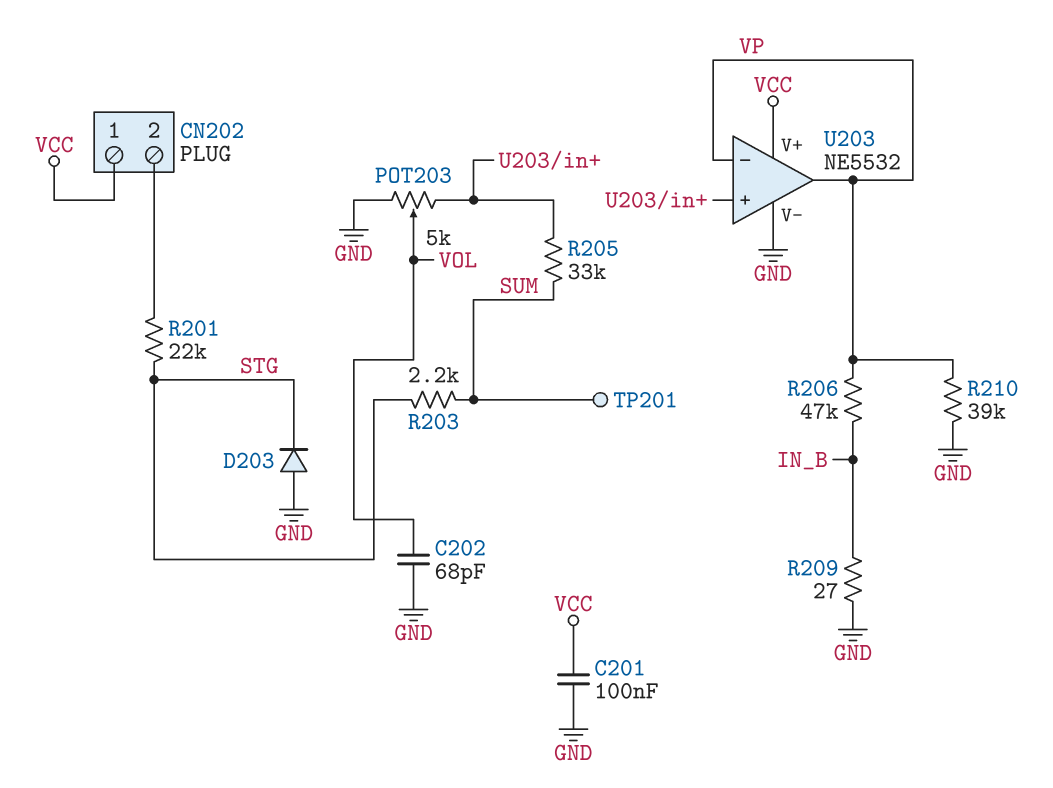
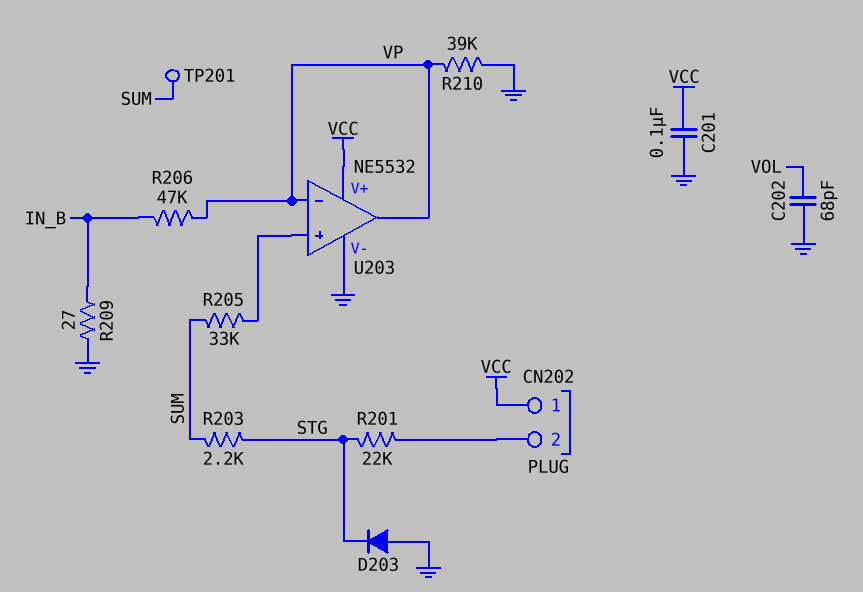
POT203: 5k (GND, U203/in+, wiper VOL) -> none

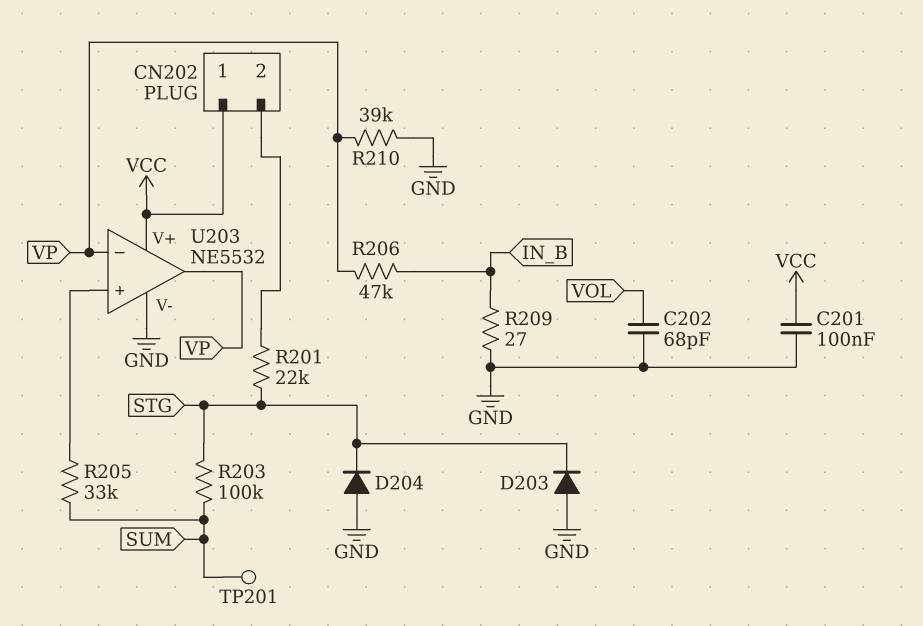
D204: none -> diode (A GND, K STG)
R203: 2.2k (STG, SUM) -> 100k (STG, SUM)

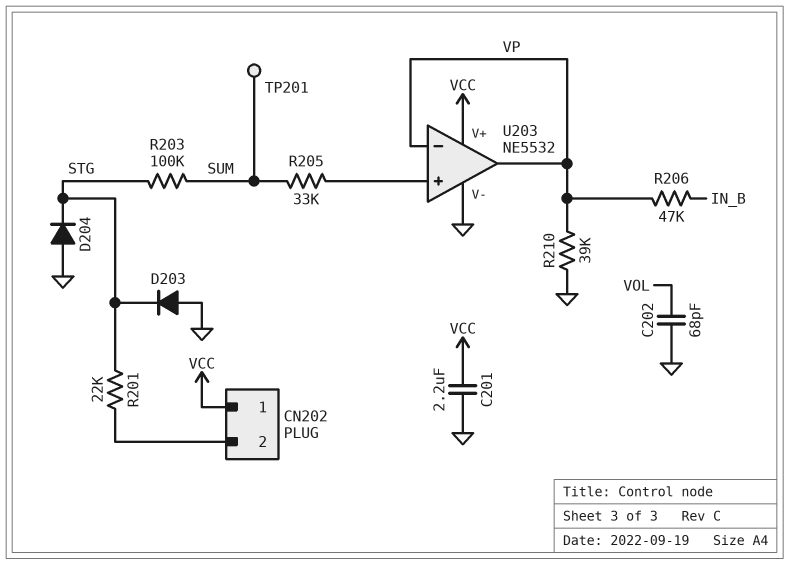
C201: 100nF (GND, VCC) -> 2.2uF (GND, VCC)
R209: 27 (GND, IN_B) -> none

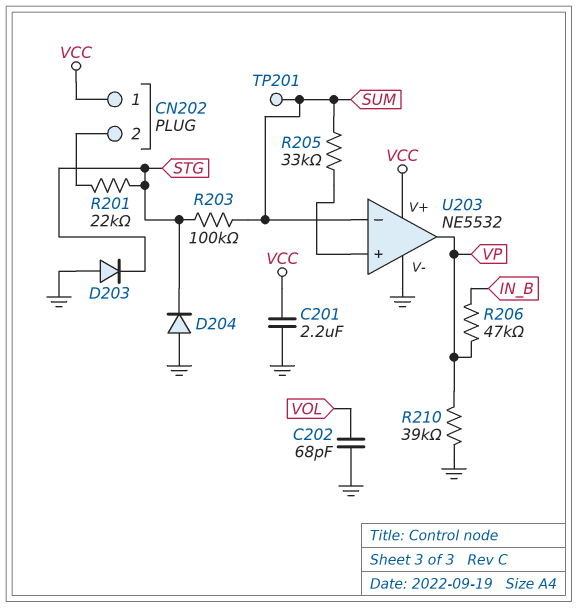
U203 pin in-: VP -> SUM

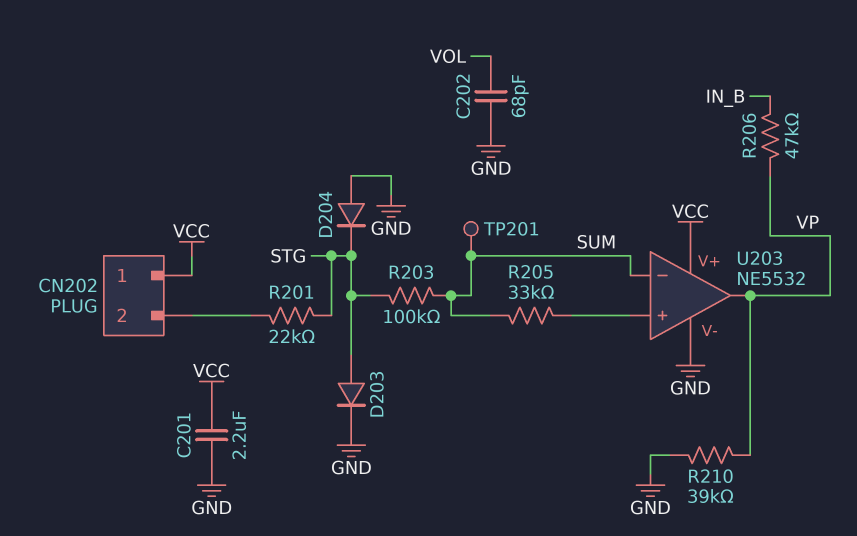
D203: diode (A GND, K STG) -> diode (A STG, K GND)

